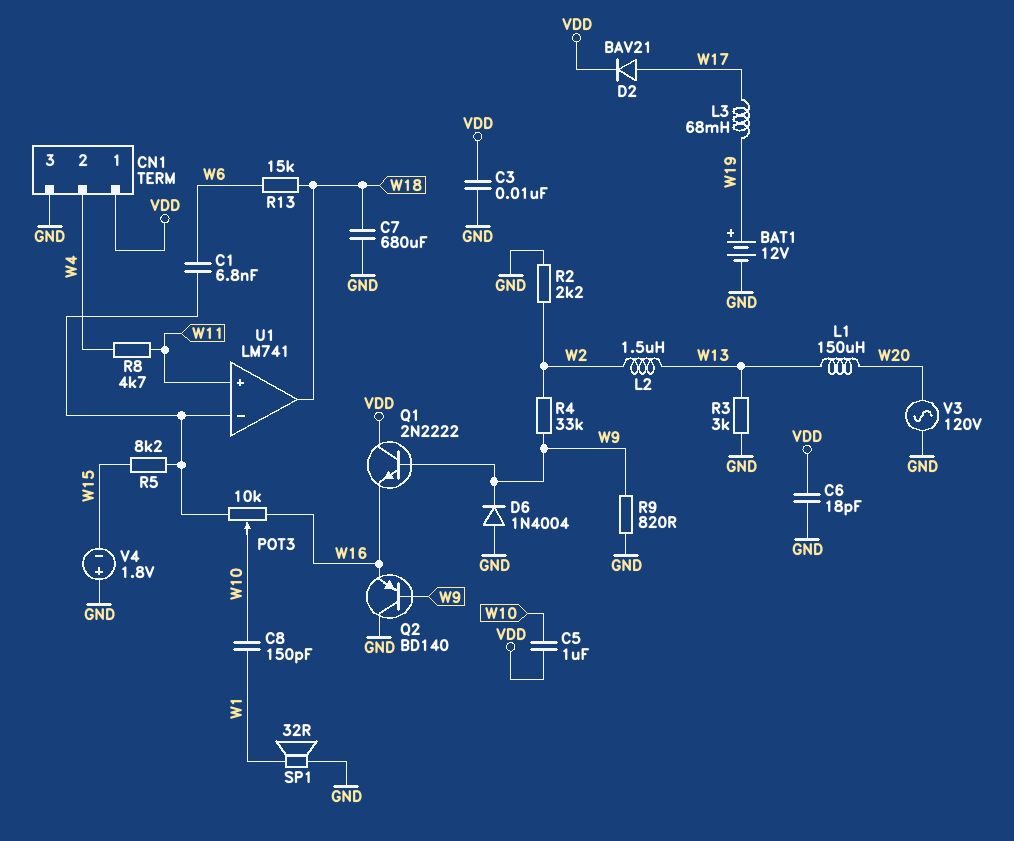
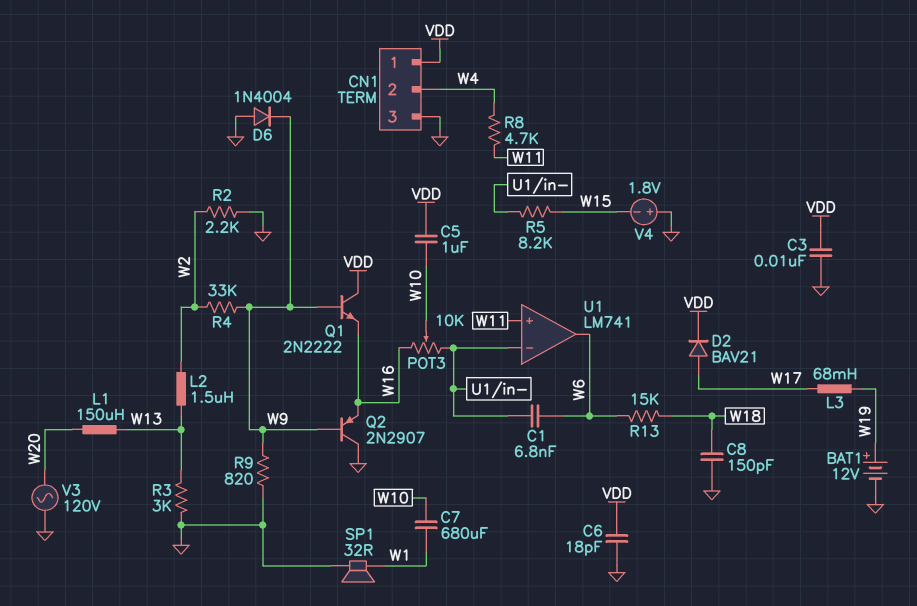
C7: 680uF (GND, W18) -> 680uF (W1, W10)
C8: 150pF (W1, W10) -> 150pF (GND, W18)
Q2: PNP BD140 (B W9, C GND, E W16) -> PNP 2N2907 (B W9, C GND, E W16)
U1 pin out: W18 -> W6

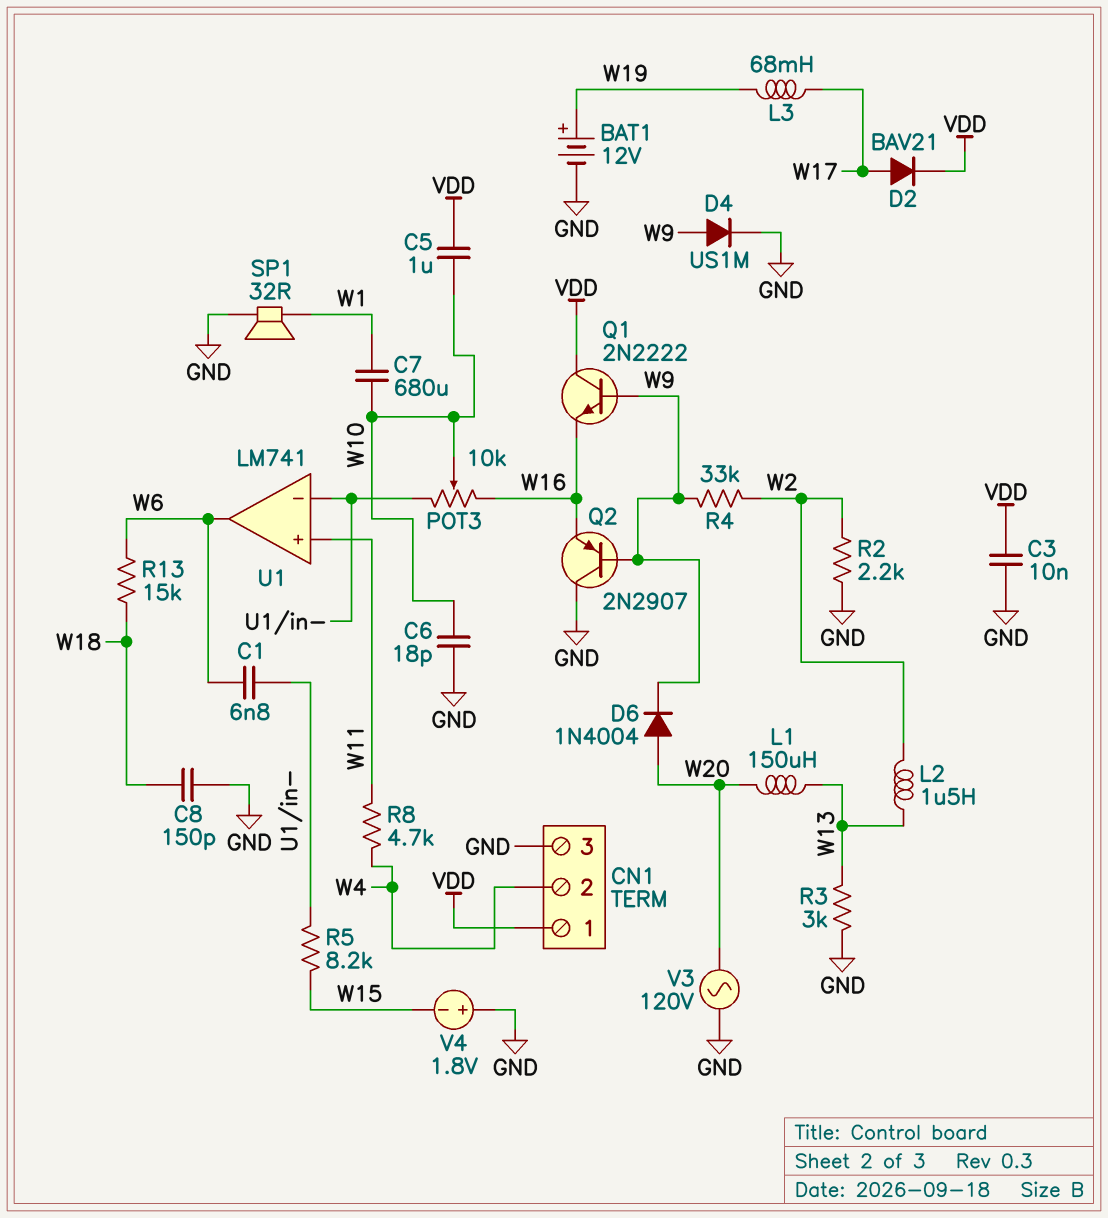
C6: 18pF (GND, VDD) -> 18pF (GND, W10)
D4: none -> diode US1M (A W9, K GND)
D6: diode 1N4004 (A GND, K W9) -> diode 1N4004 (A W20, K W9)
R9: 820 (GND, W9) -> none

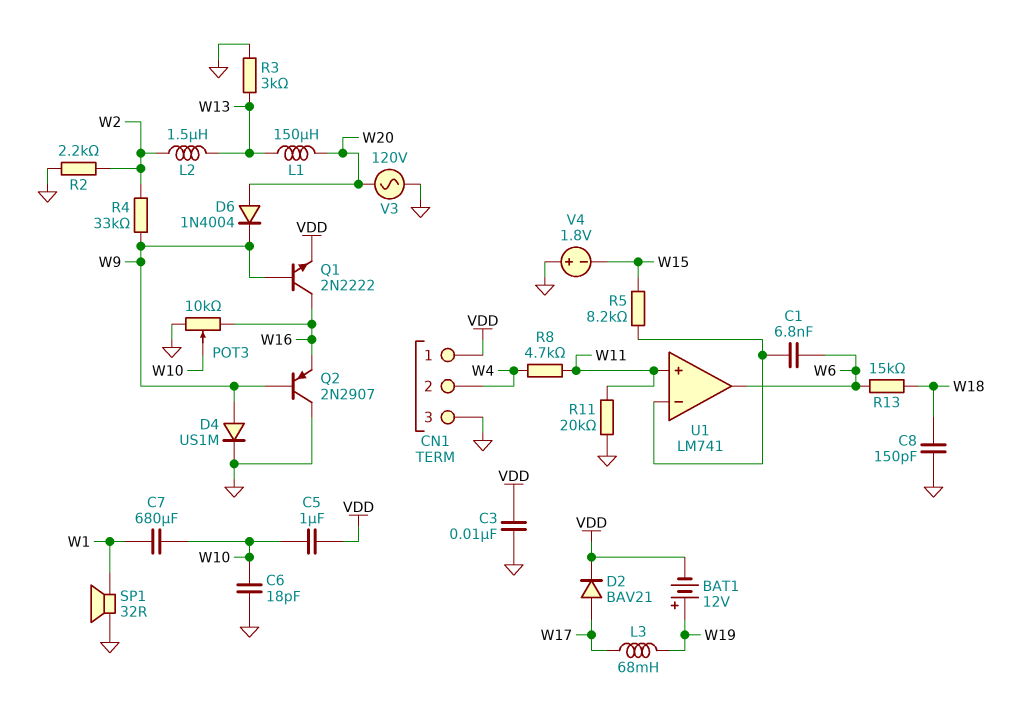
BAT1: 12V (plus W19, minus GND) -> 12V (plus W19, minus VDD)
POT3: 10k (U1/in-, W16, wiper W10) -> 10k (GND, W16, wiper W10)
Q1: NPN 2N2222 (B W9, C VDD, E W16) -> NPN 2N2222 (B W9, C W16, E VDD)
R11: none -> 20k (GND, W11)

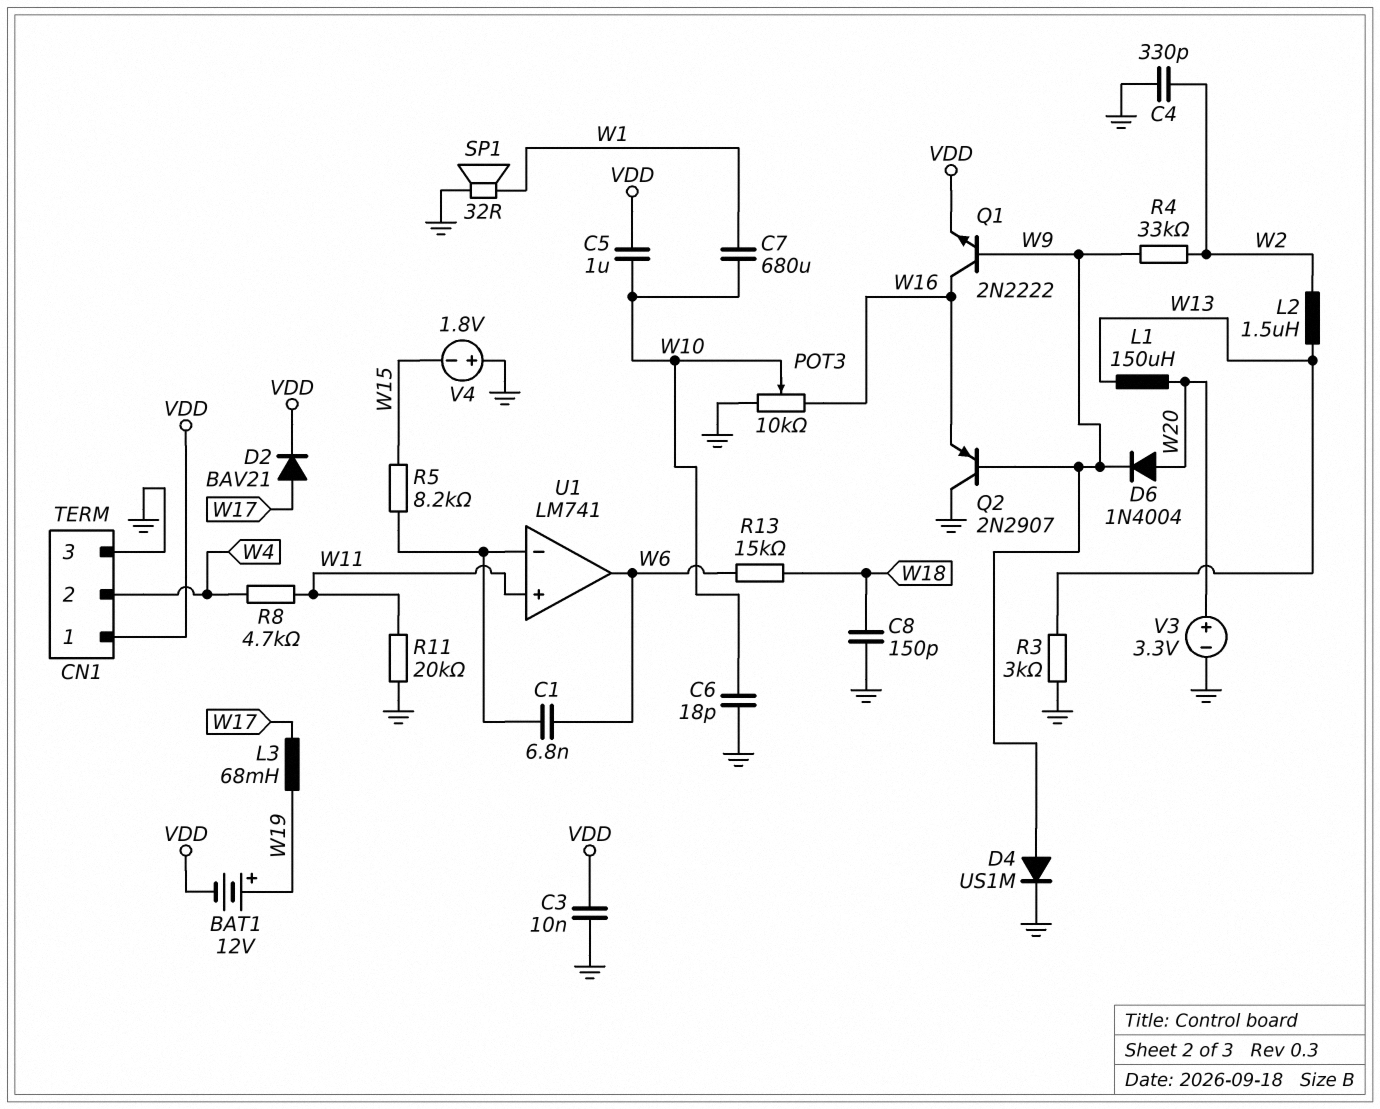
C4: none -> 330pF (GND, W2)
R2: 2.2k (GND, W2) -> none
V3: AC 120V (GND, W20) -> 3.3V (plus W20, minus GND)

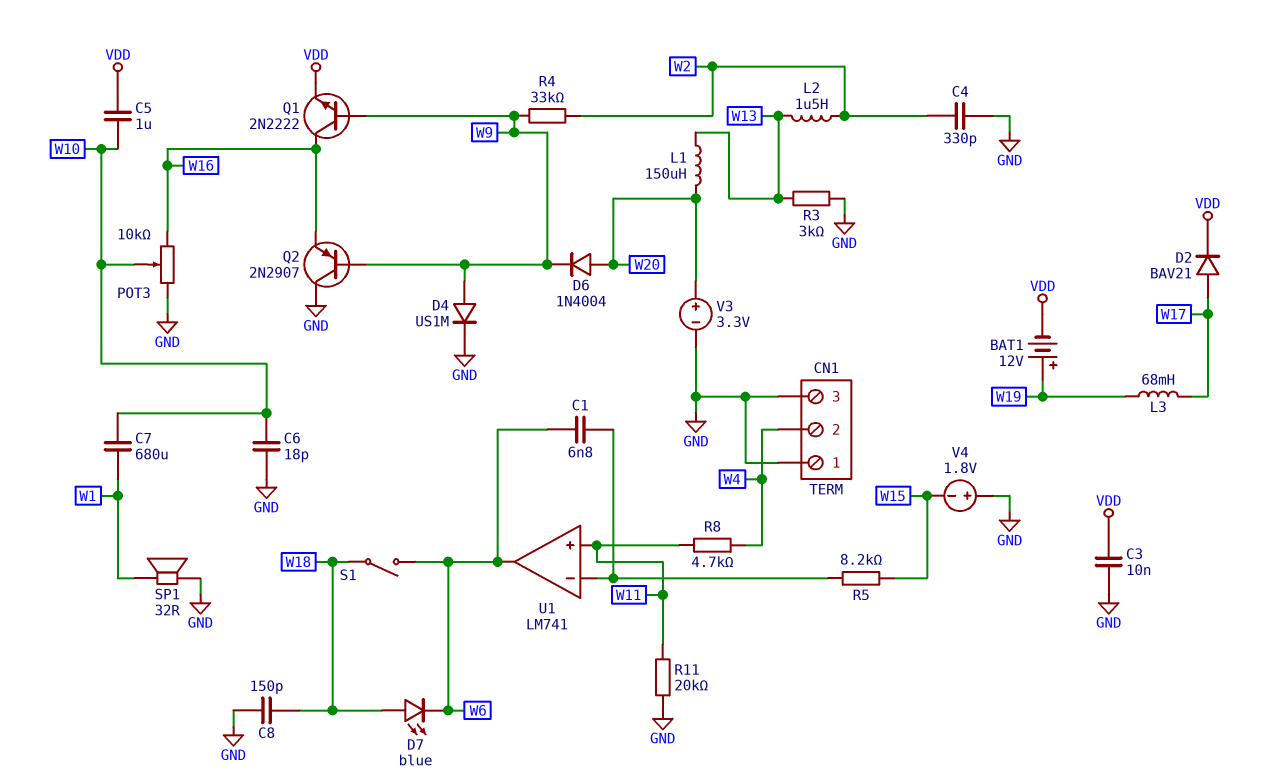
CN1 pin 1: VDD -> GND
D7: none -> LED blue (A W18, K W6)
R13: 15k (W6, W18) -> none
S1: none -> switch (W6, W18)

